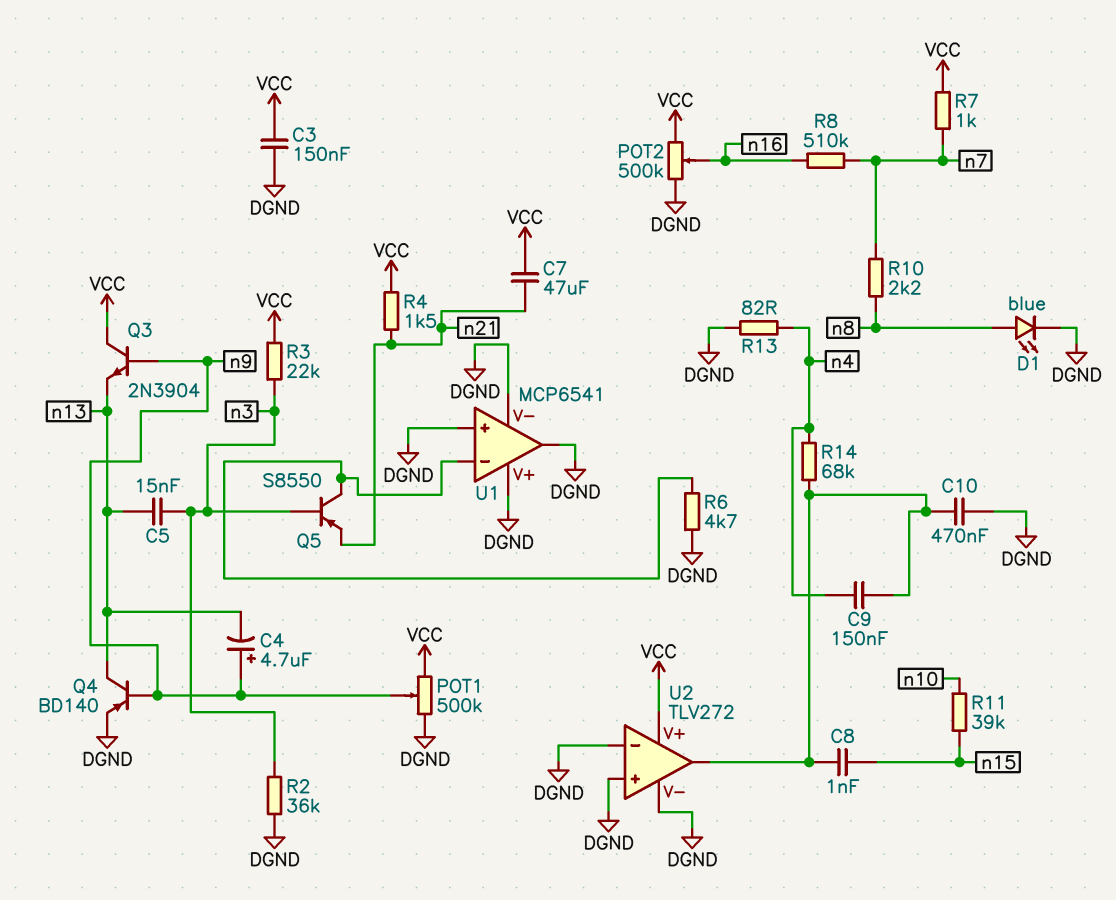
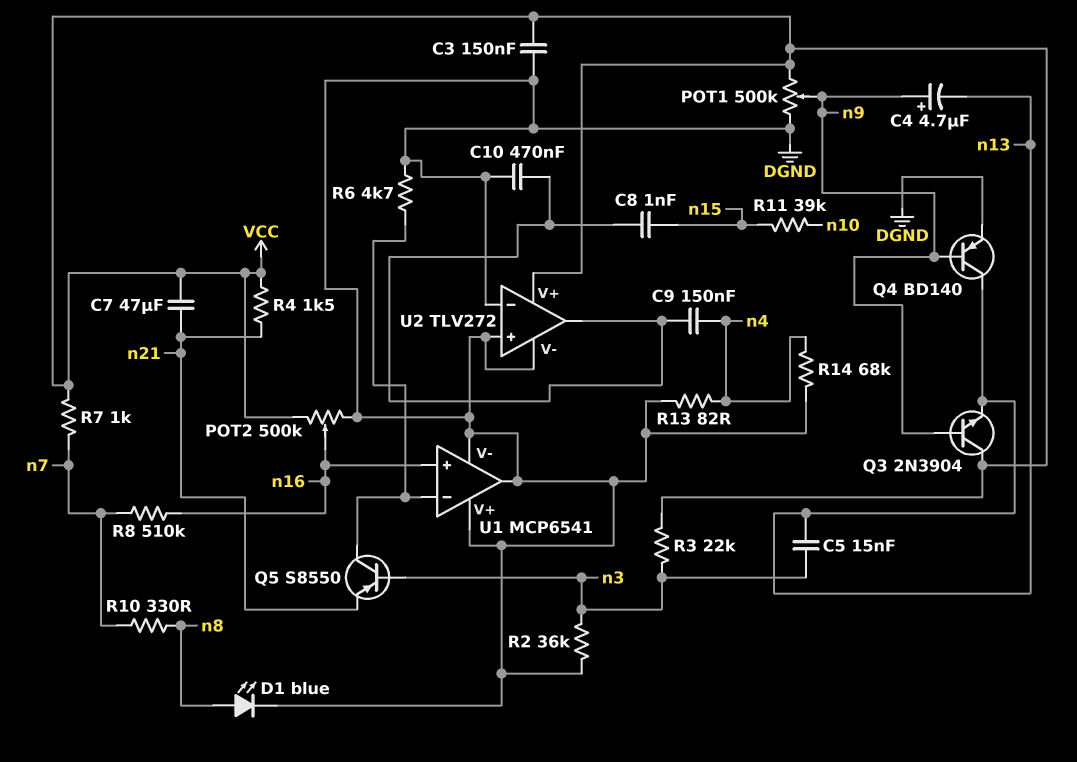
R10: 2.2k (n7, n8) -> 330 (n7, n8)
R14: 68k (U2/out, n4) -> 68k (DGND, n4)
U1 pin in+: DGND -> n16

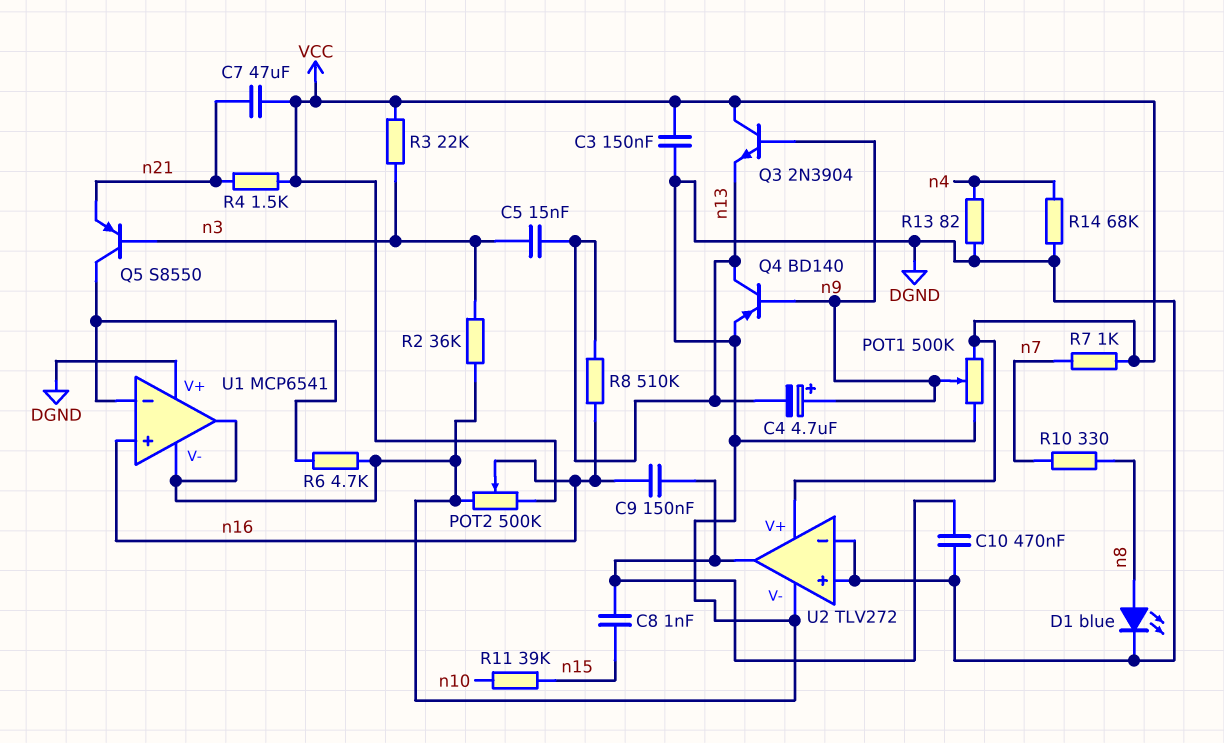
C9: 150nF (U2/out, n4) -> 150nF (U2/out, n16)
R8: 510k (n7, n16) -> 510k (n13, n16)

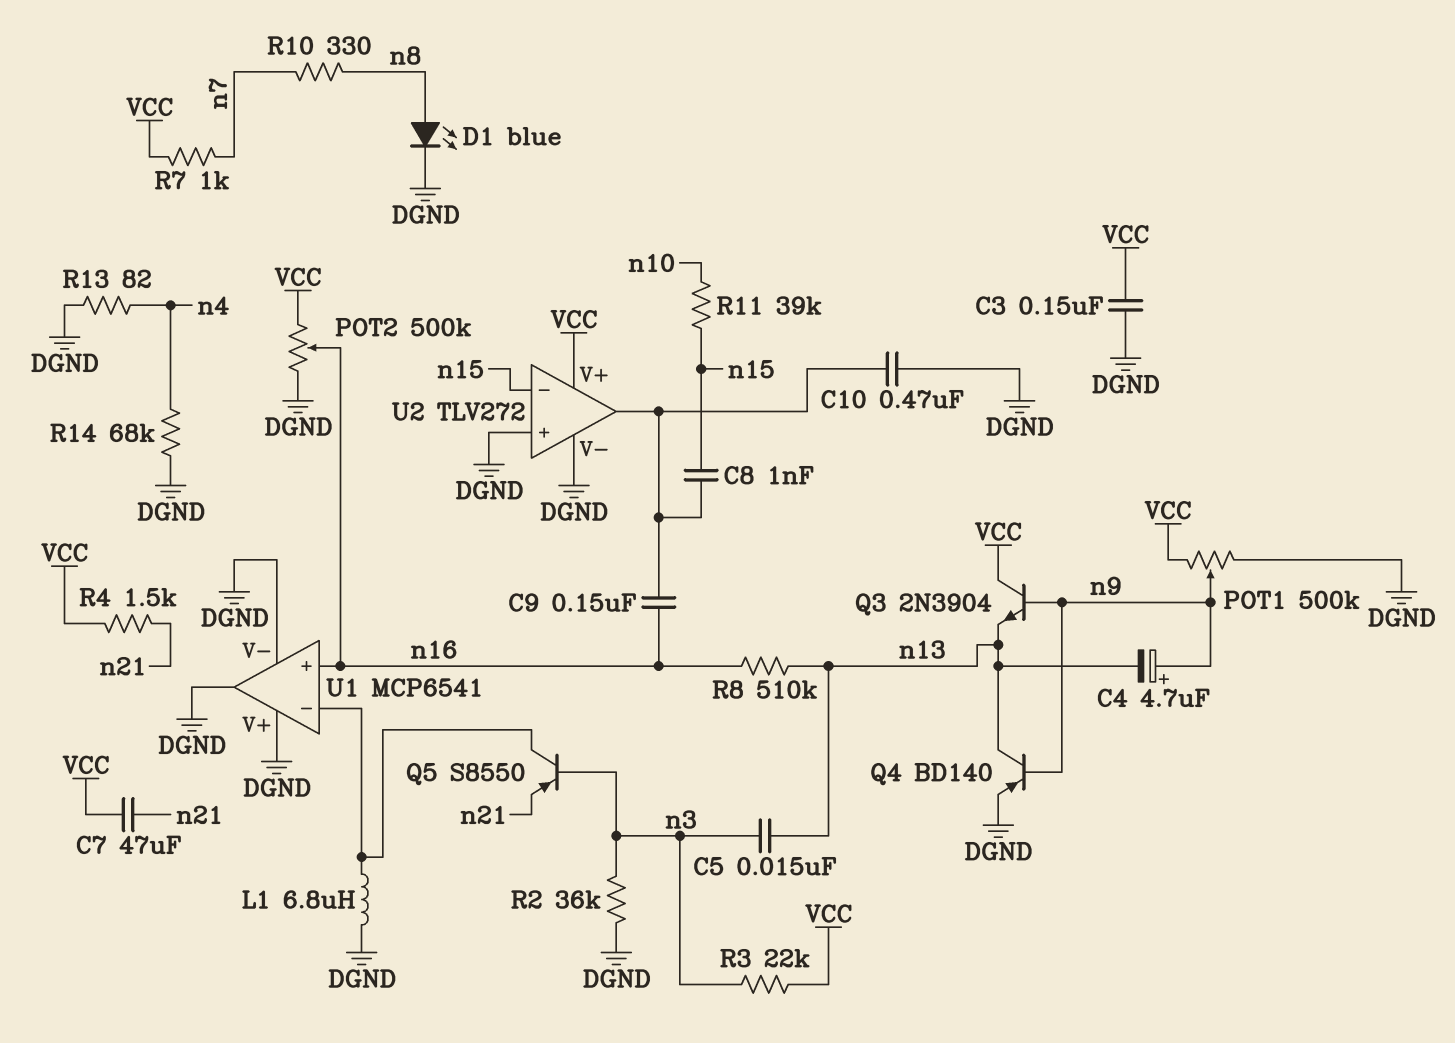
L1: none -> 6.8uH (DGND, U1/in-)
R6: 4.7k (DGND, U1/in-) -> none
U2 pin in-: DGND -> n15

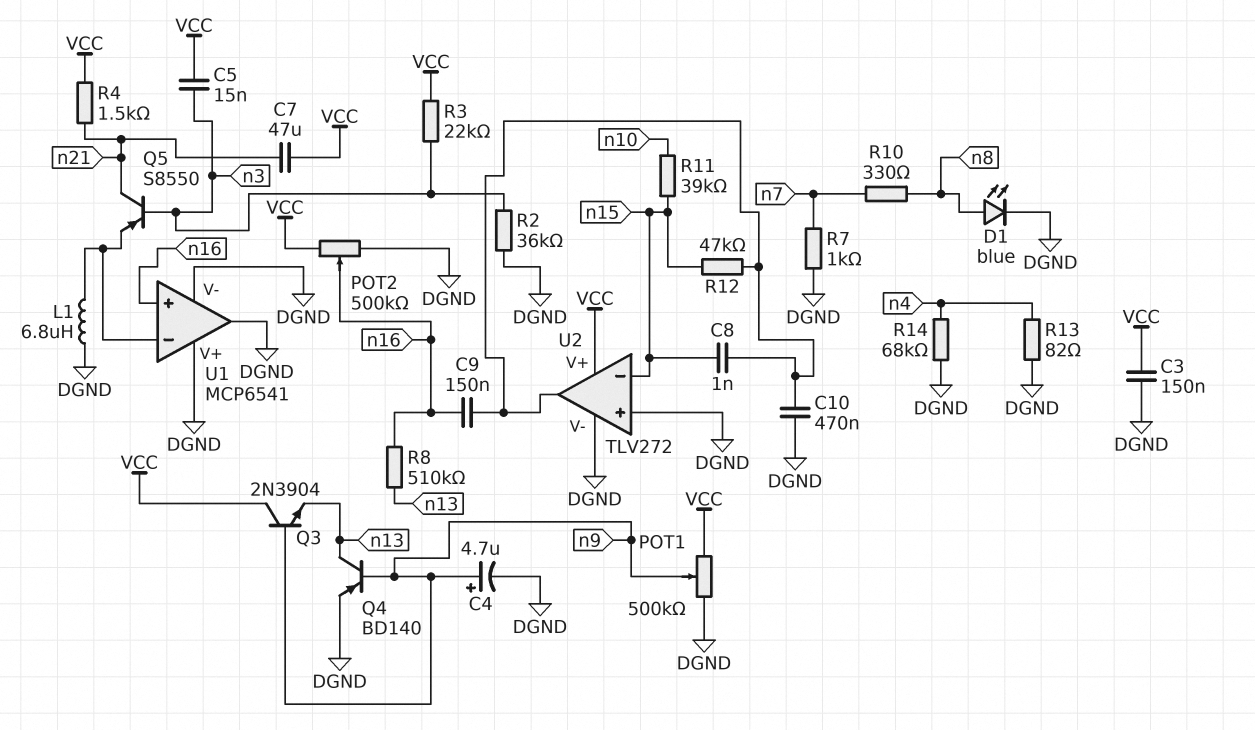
C4: 4.7uF (plus n9, minus n13) -> 4.7uF (plus n9, minus DGND)
C5: 15nF (n3, n13) -> 15nF (VCC, n3)
Q5: PNP S8550 (B n3, C U1/in-, E n21) -> PNP S8550 (B n3, C n21, E U1/in-)
R7: 1k (VCC, n7) -> 1k (DGND, n7)
R12: none -> 47k (U2/out, n15)

